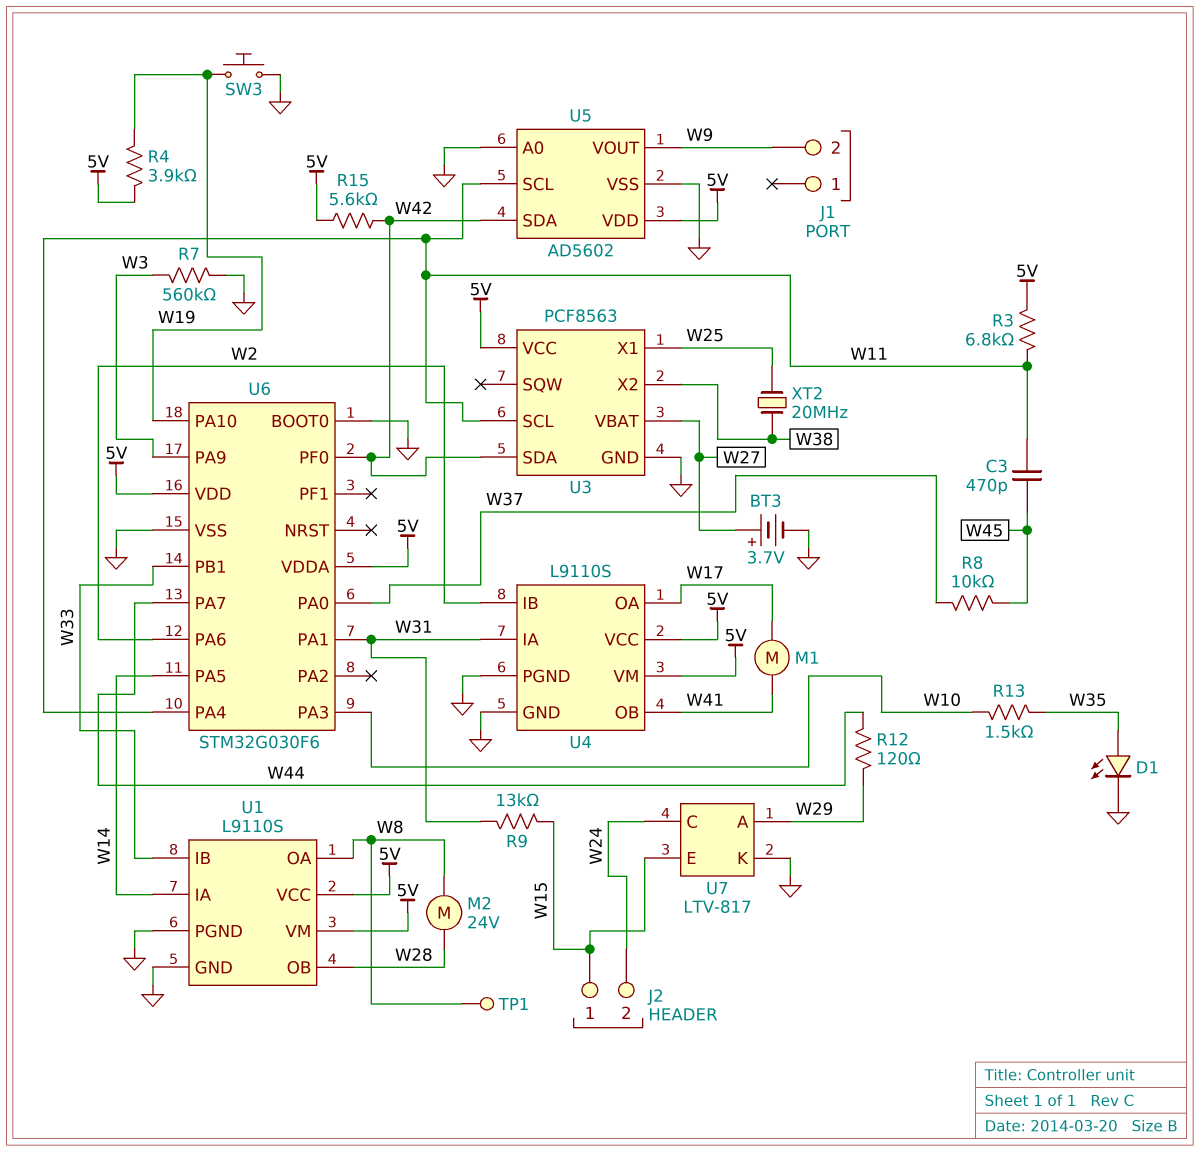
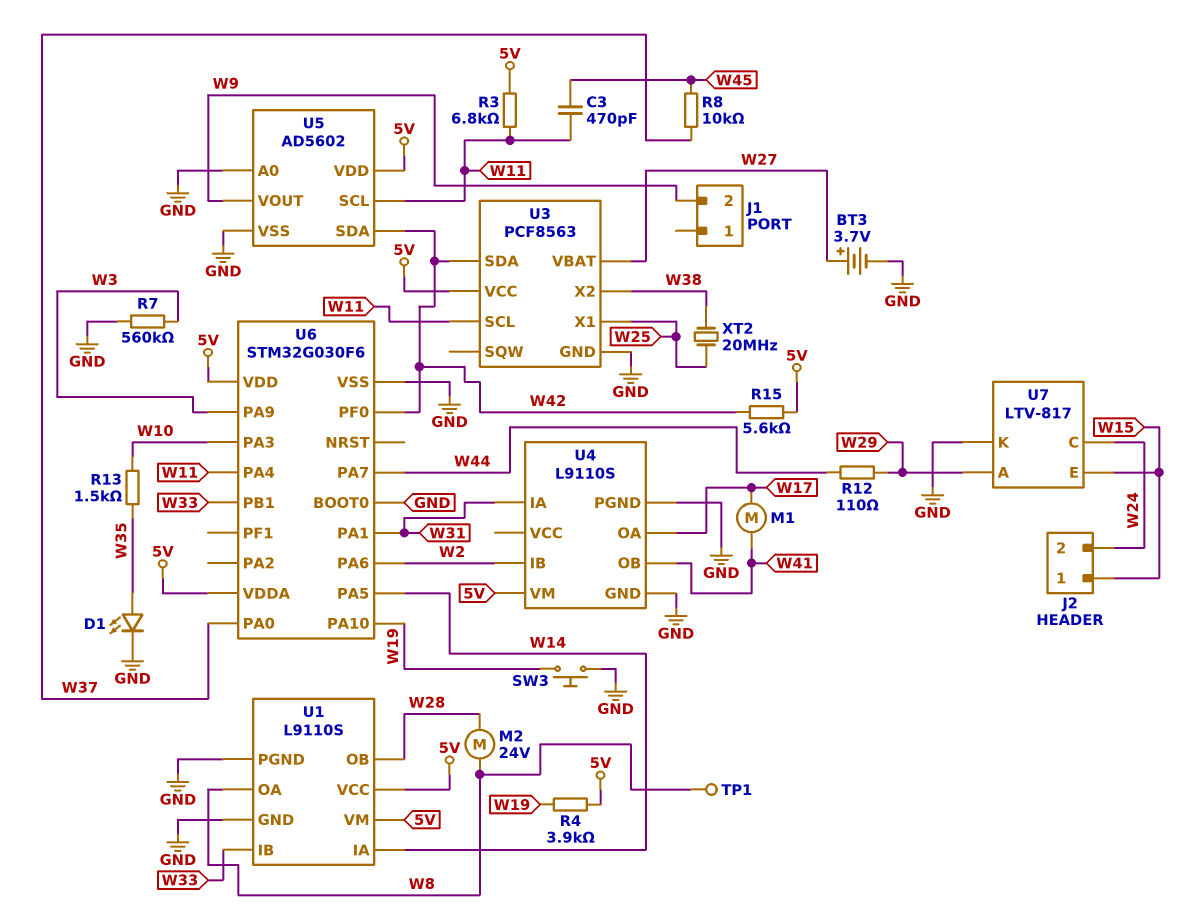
R9: 13k (W15, W31) -> none
R12: 120 (W29, W44) -> 110 (W29, W44)
U4 pin VCC: 5V -> none

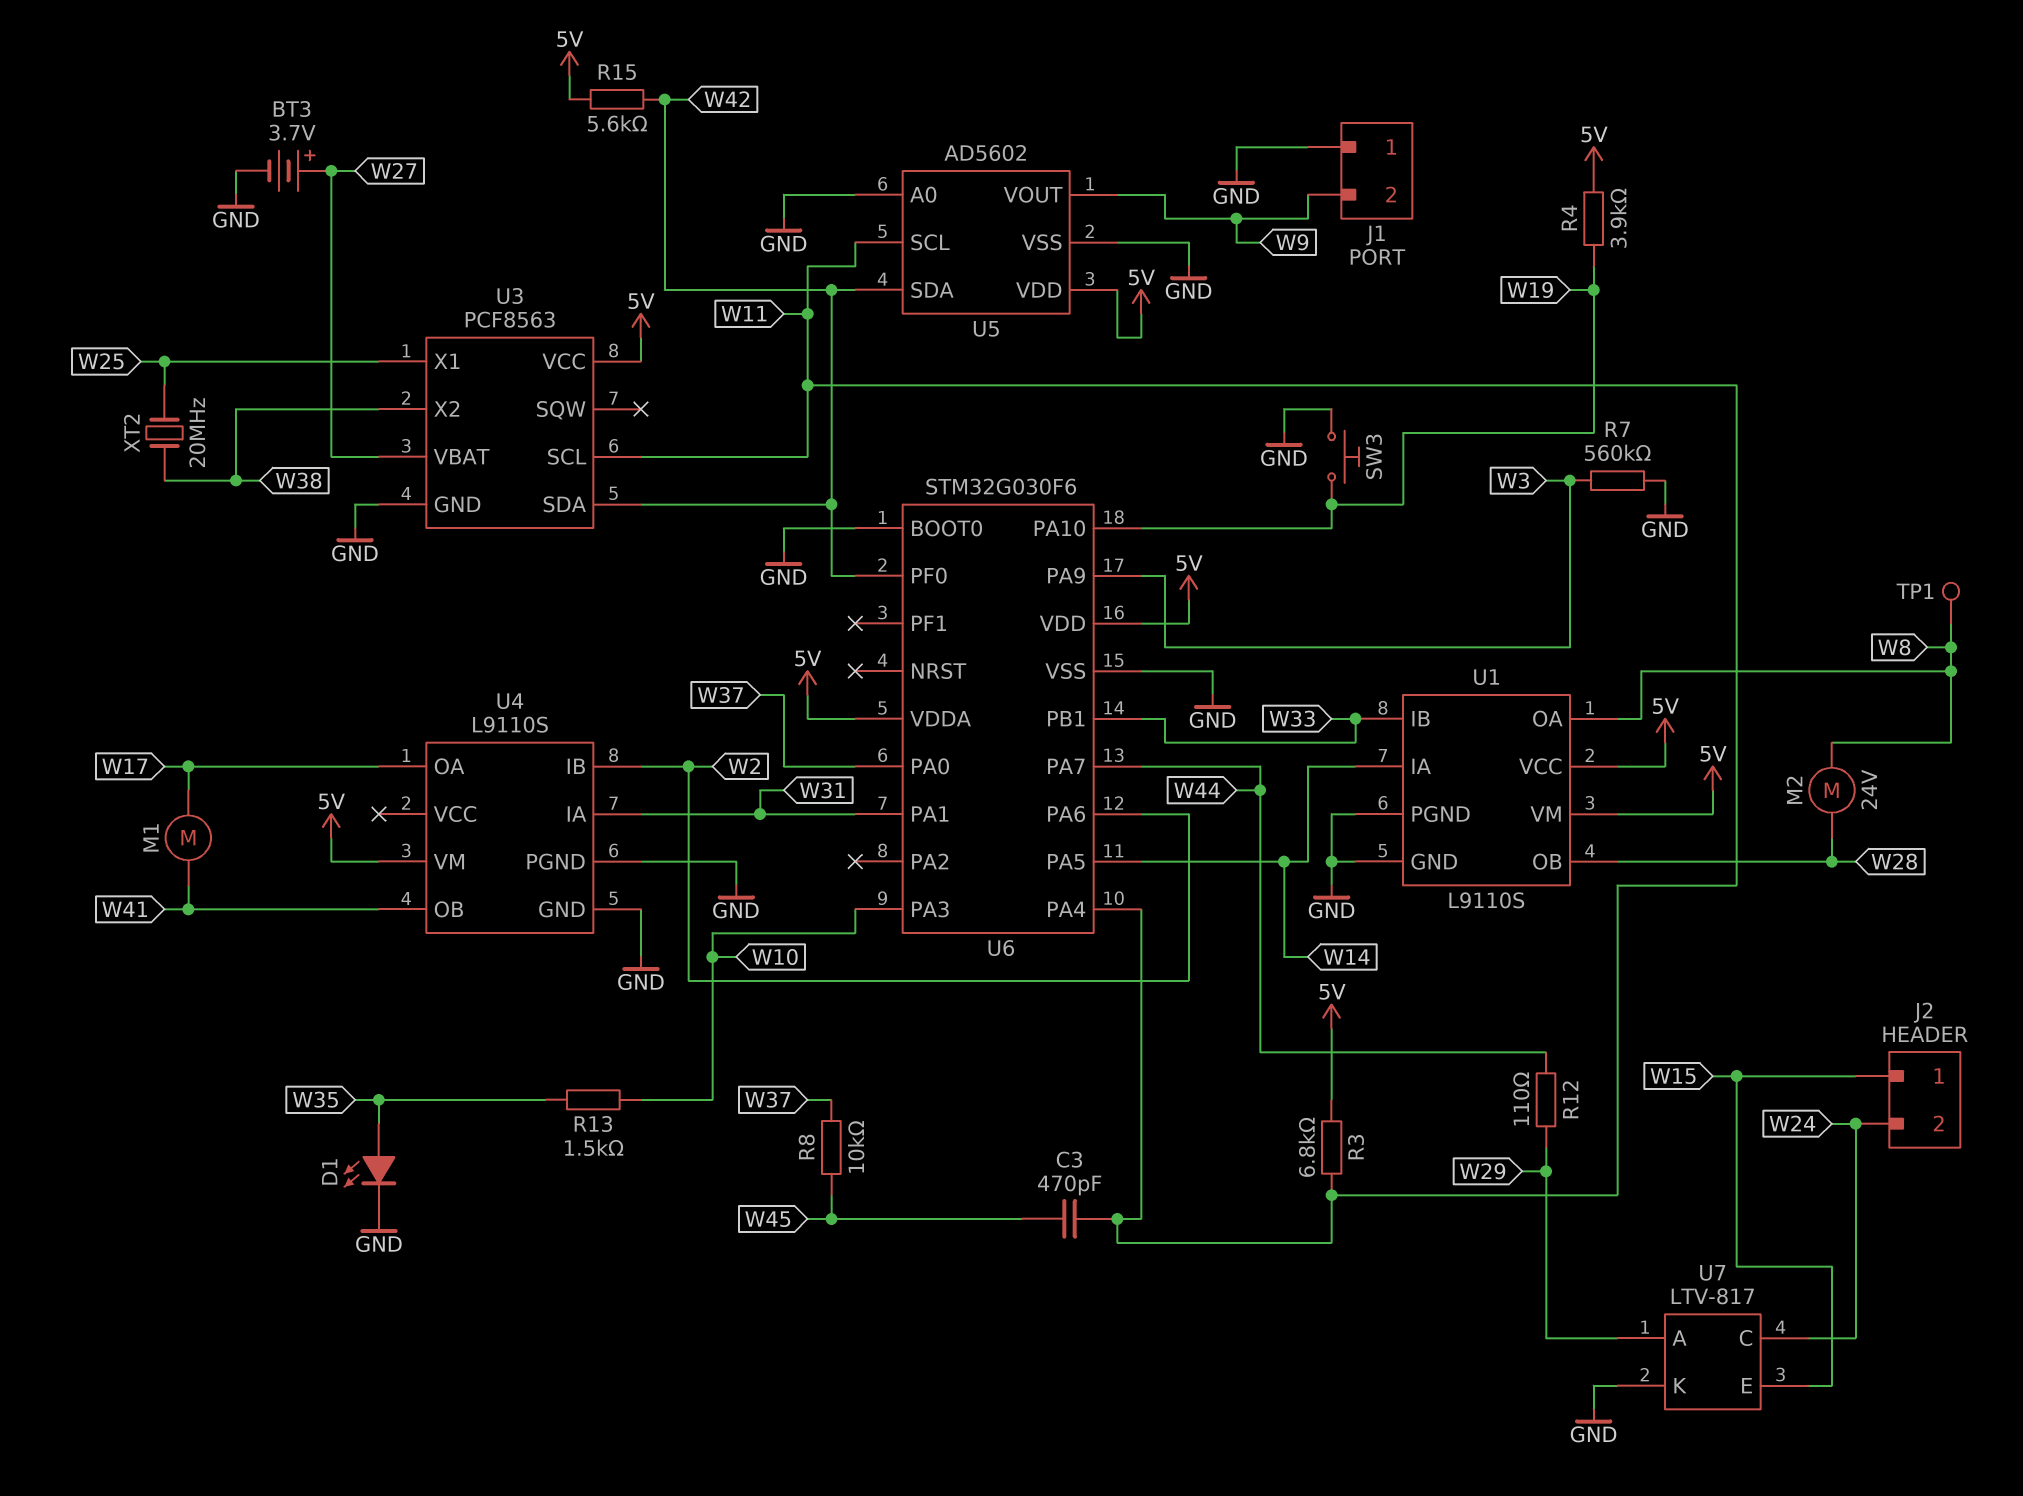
J1 pin 1: none -> GND

